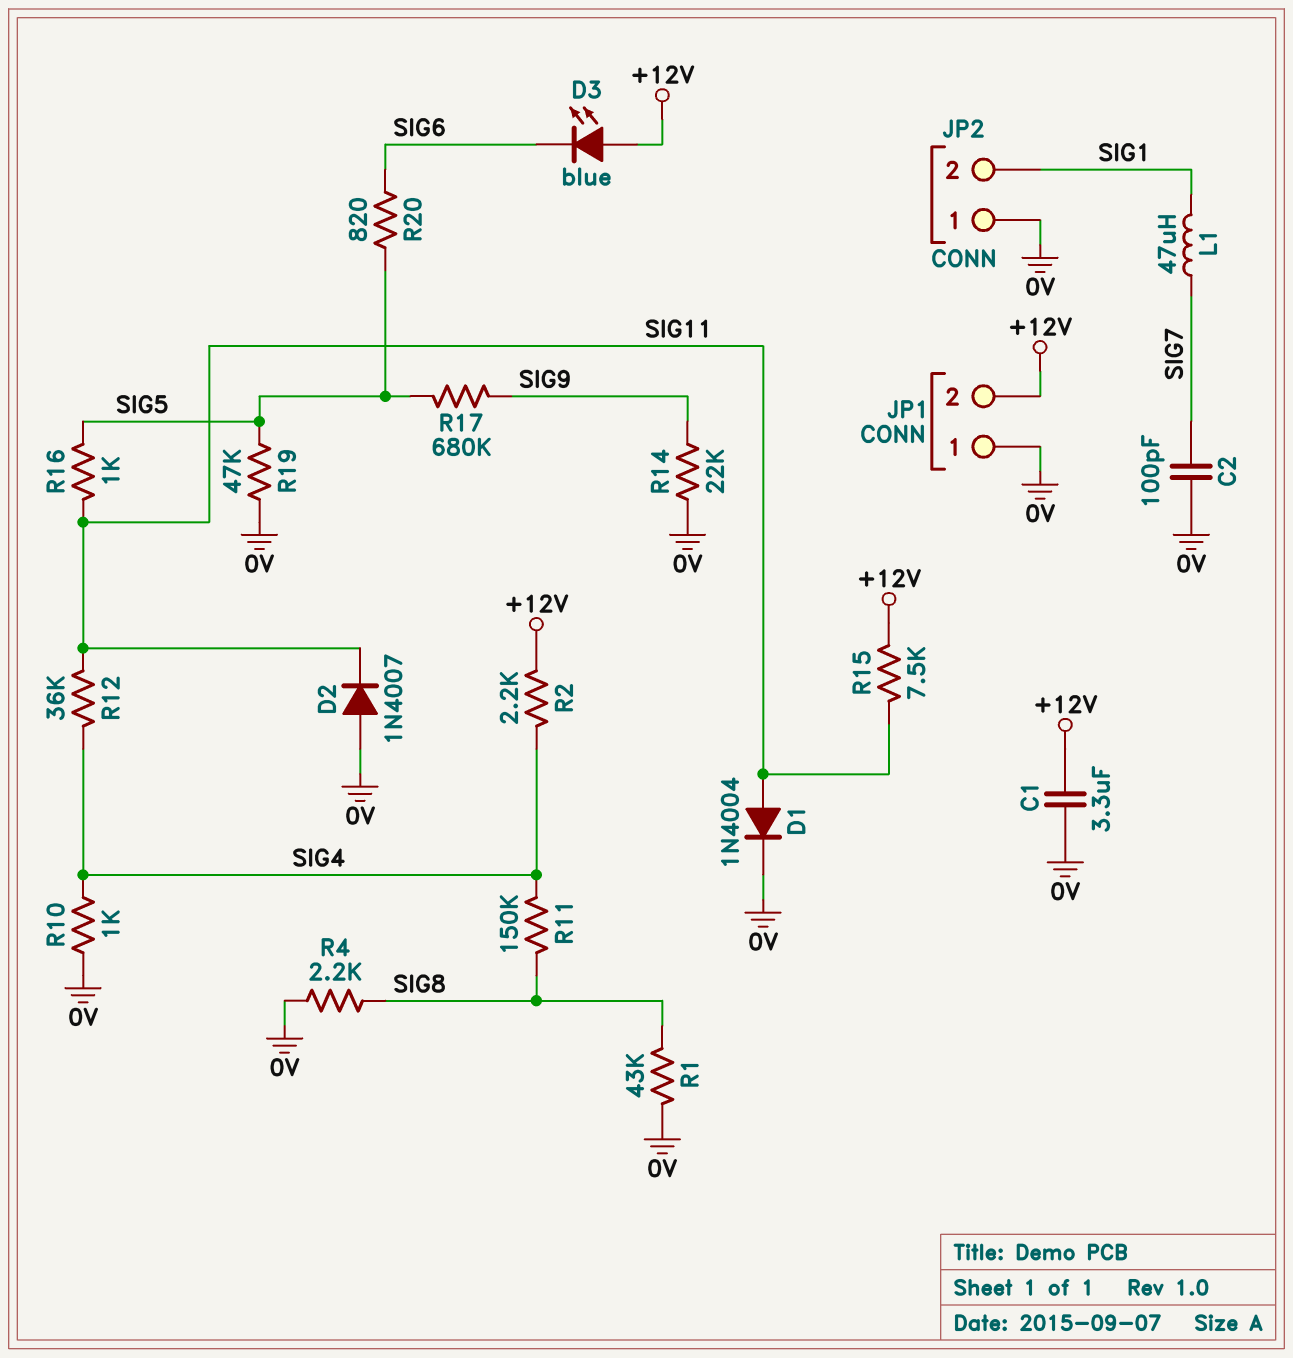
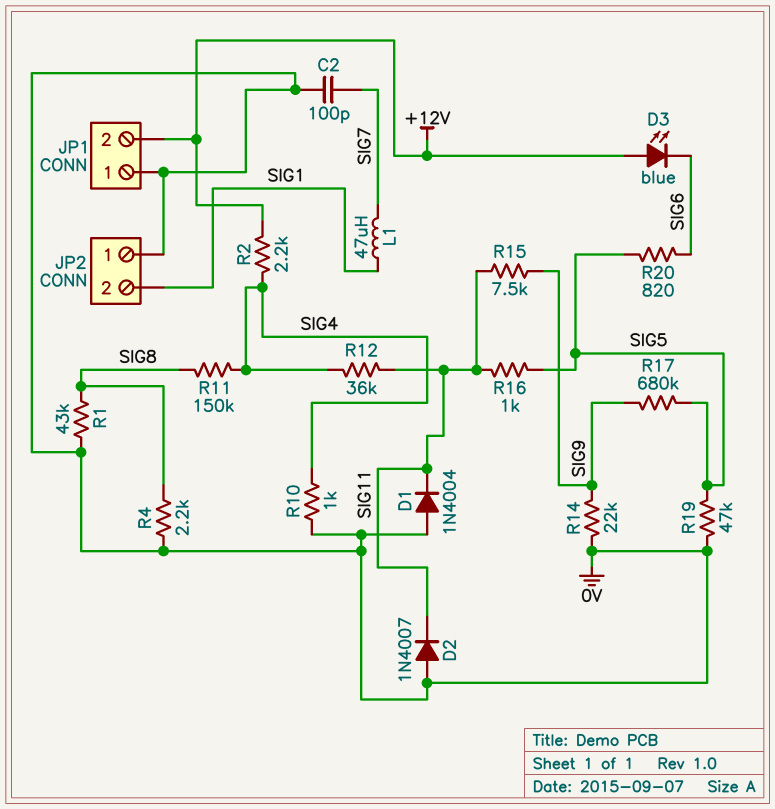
C1: 3.3uF (+12V, 0V) -> none
D1: diode 1N4004 (A SIG11, K 0V) -> diode 1N4004 (A 0V, K SIG11)
R15: 7.5k (+12V, SIG11) -> 7.5k (SIG9, SIG11)

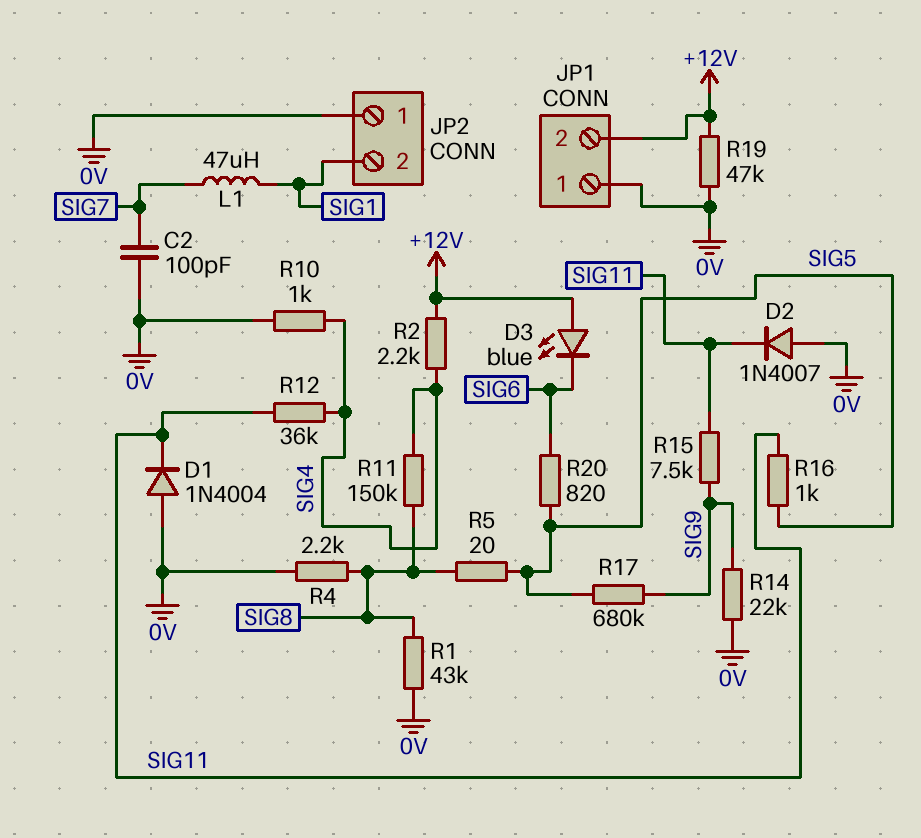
R5: none -> 20 (SIG5, SIG8)
R19: 47k (0V, SIG5) -> 47k (+12V, 0V)

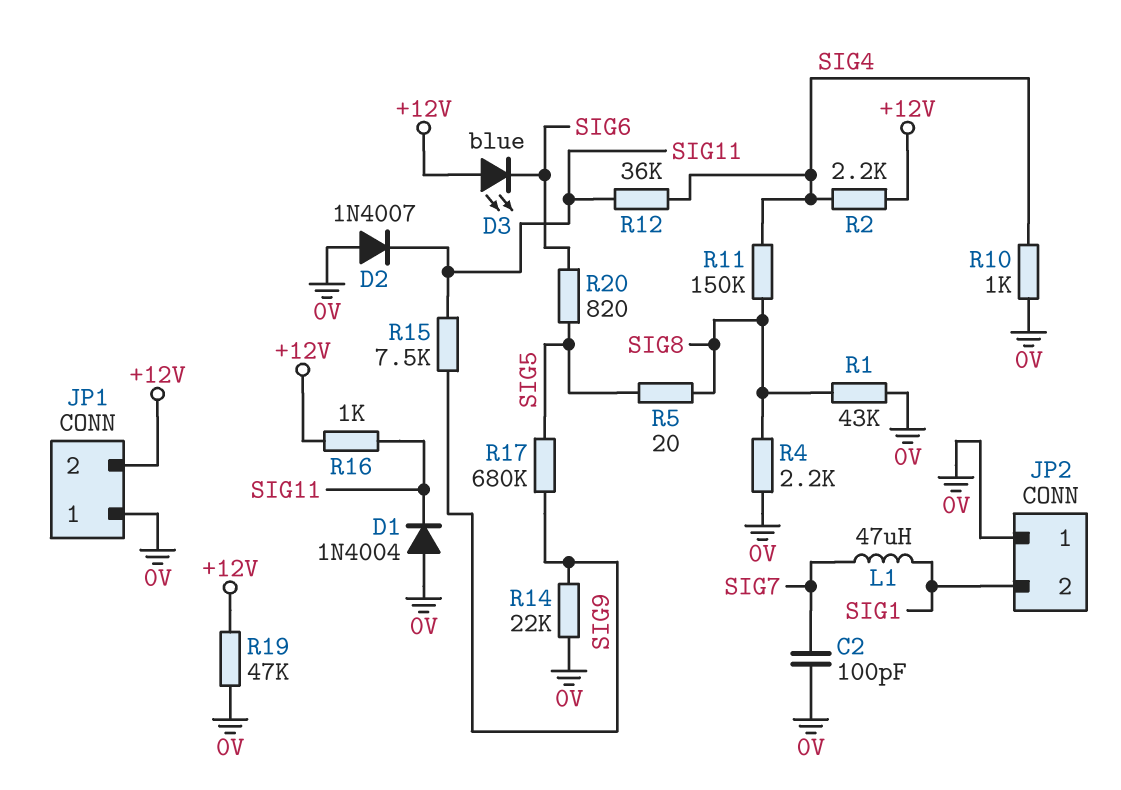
R16: 1k (SIG5, SIG11) -> 1k (+12V, SIG11)

